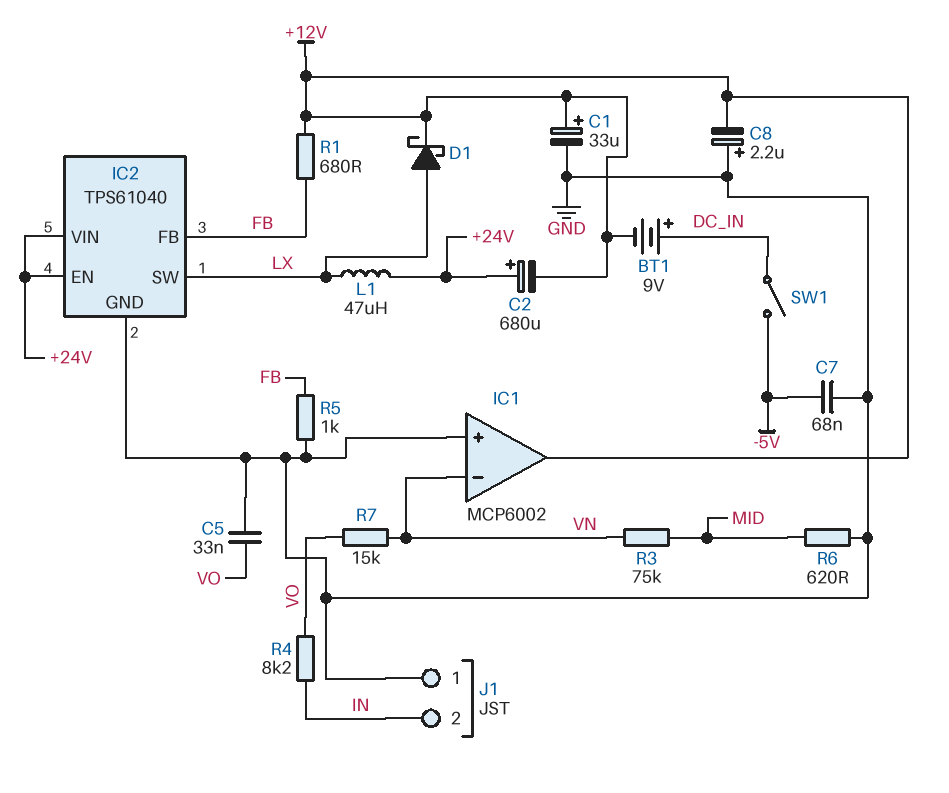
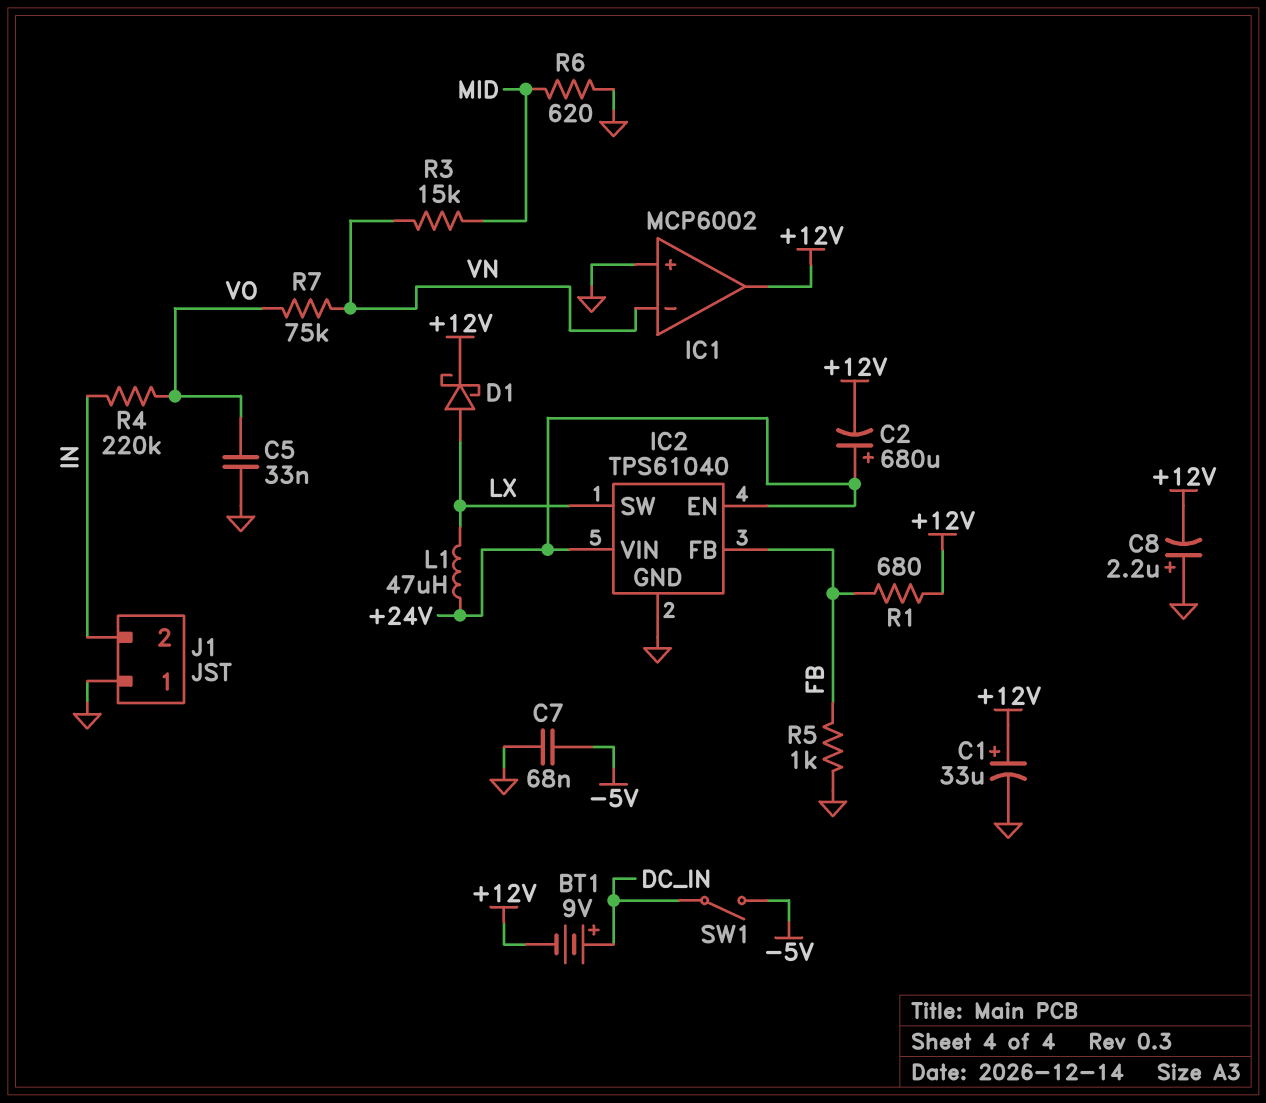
R3: 75k (MID, VN) -> 15k (MID, VN)
R4: 8.2k (IN, VO) -> 220k (IN, VO)
R7: 15k (VN, VO) -> 75k (VN, VO)

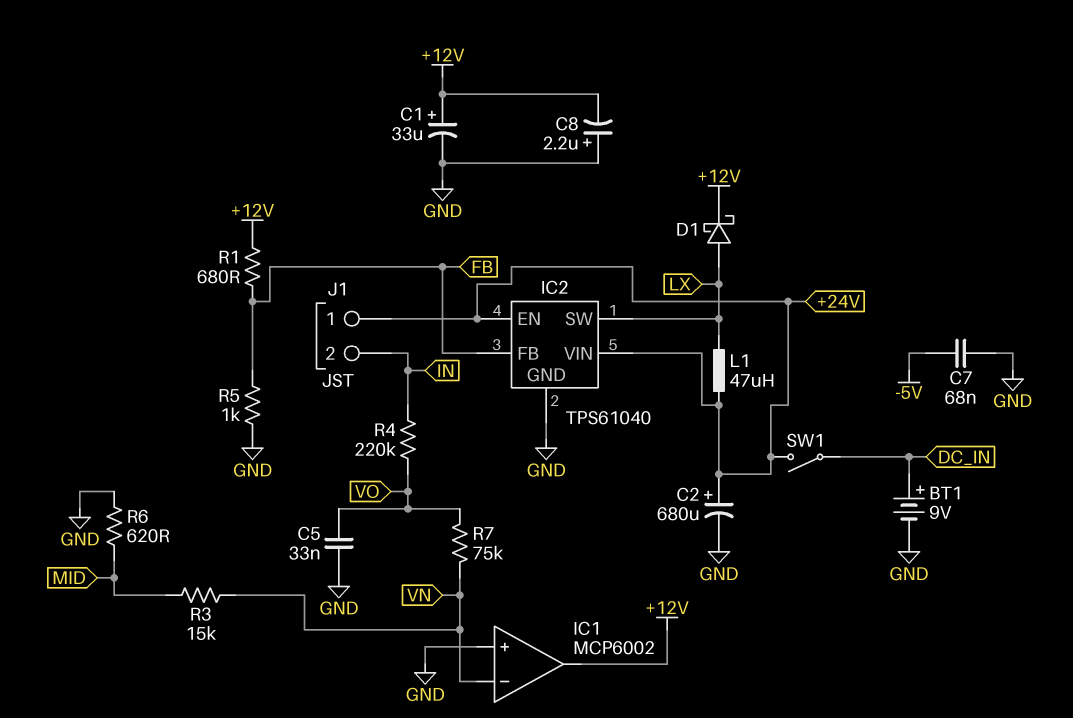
BT1: 9V (plus DC_IN, minus +12V) -> 9V (plus DC_IN, minus GND)
C2: 680uF (plus +24V, minus +12V) -> 680uF (plus +24V, minus GND)
J1 pin 1: GND -> +24V
SW1: switch (-5V, DC_IN) -> switch (+24V, DC_IN)

